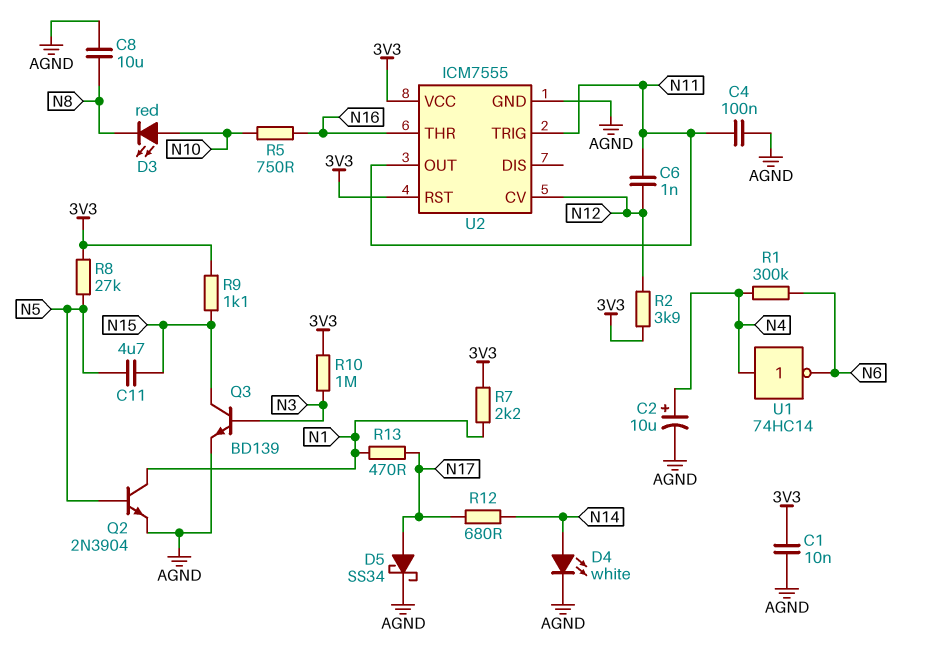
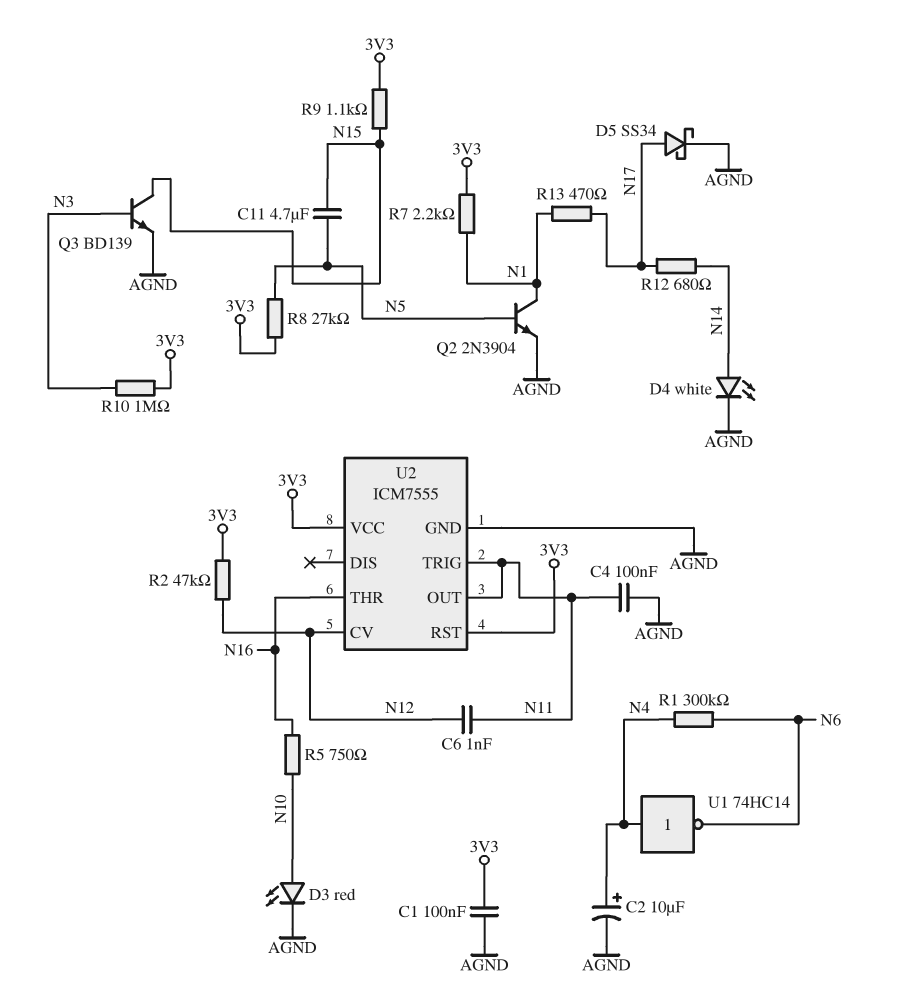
C1: 10nF (3V3, AGND) -> 100nF (3V3, AGND)
C8: 10uF (AGND, N8) -> none
D3: LED red (A N10, K N8) -> LED red (A N10, K AGND)
R2: 3.9k (3V3, N12) -> 47k (3V3, N12)

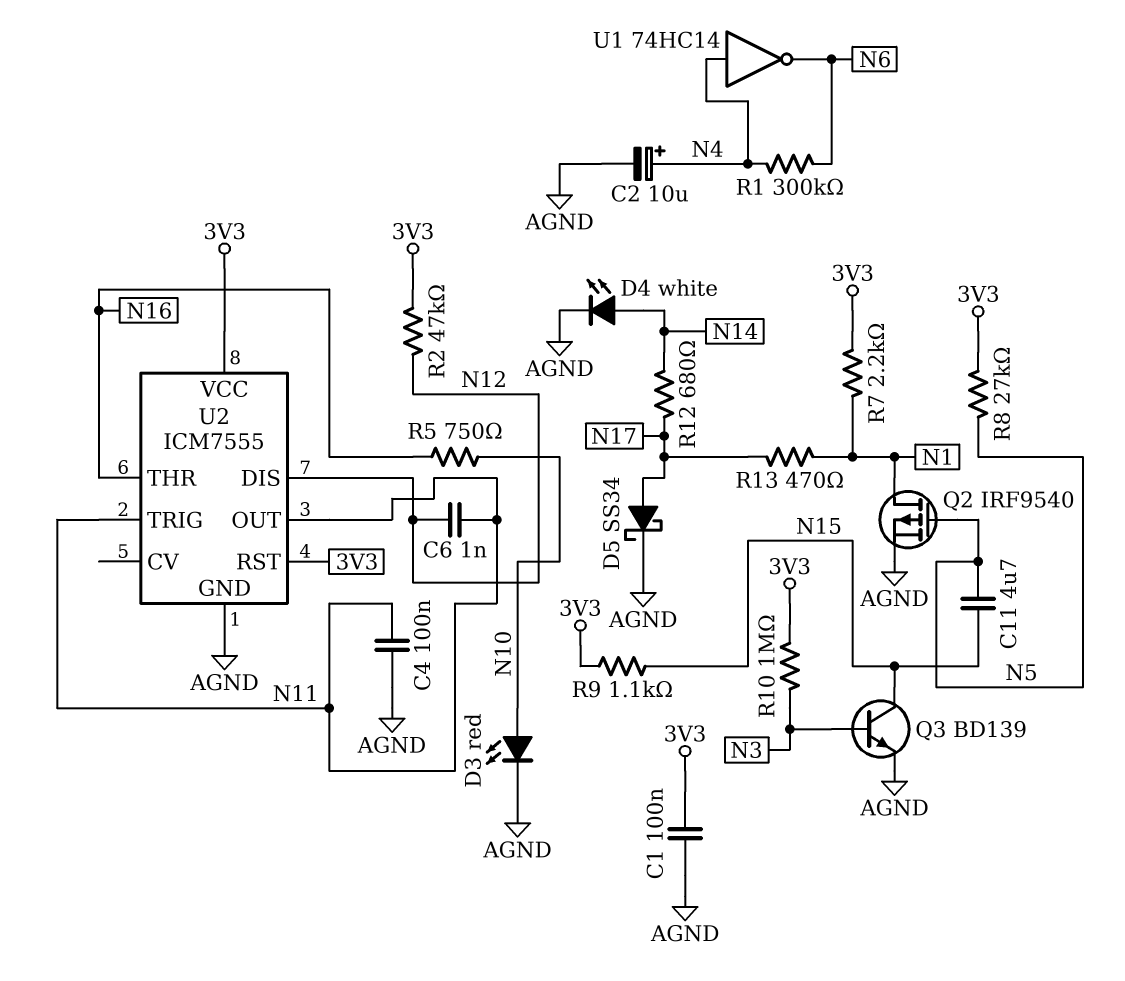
Q2: NPN 2N3904 (B N5, C N1, E AGND) -> PMOS IRF9540 (G N5, D N1, S AGND)
U2 pin CV: N12 -> none
U2 pin DIS: none -> N12

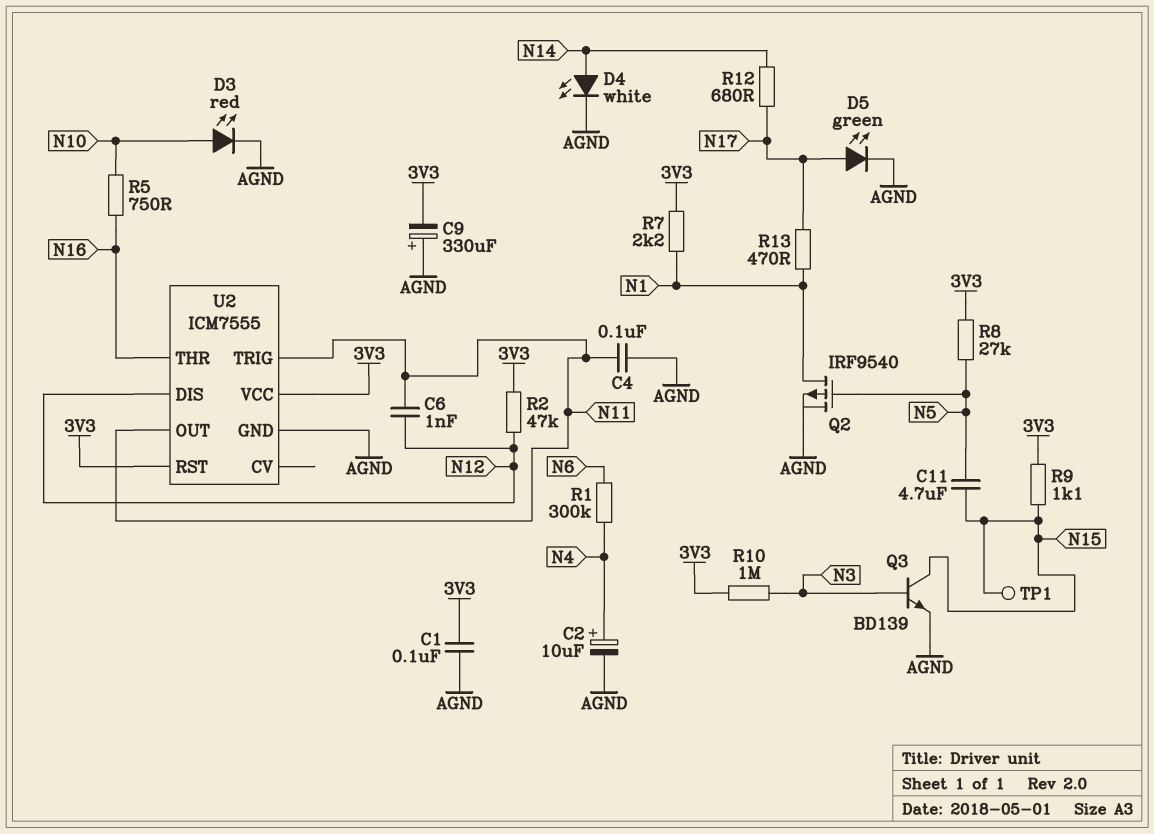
C9: none -> 330uF (plus AGND, minus 3V3)
D5: schottky SS34 (A N17, K AGND) -> LED green (A N17, K AGND)
TP1: none -> test point (N15)
U1: NOT 74HC14 (in N4, out N6) -> none

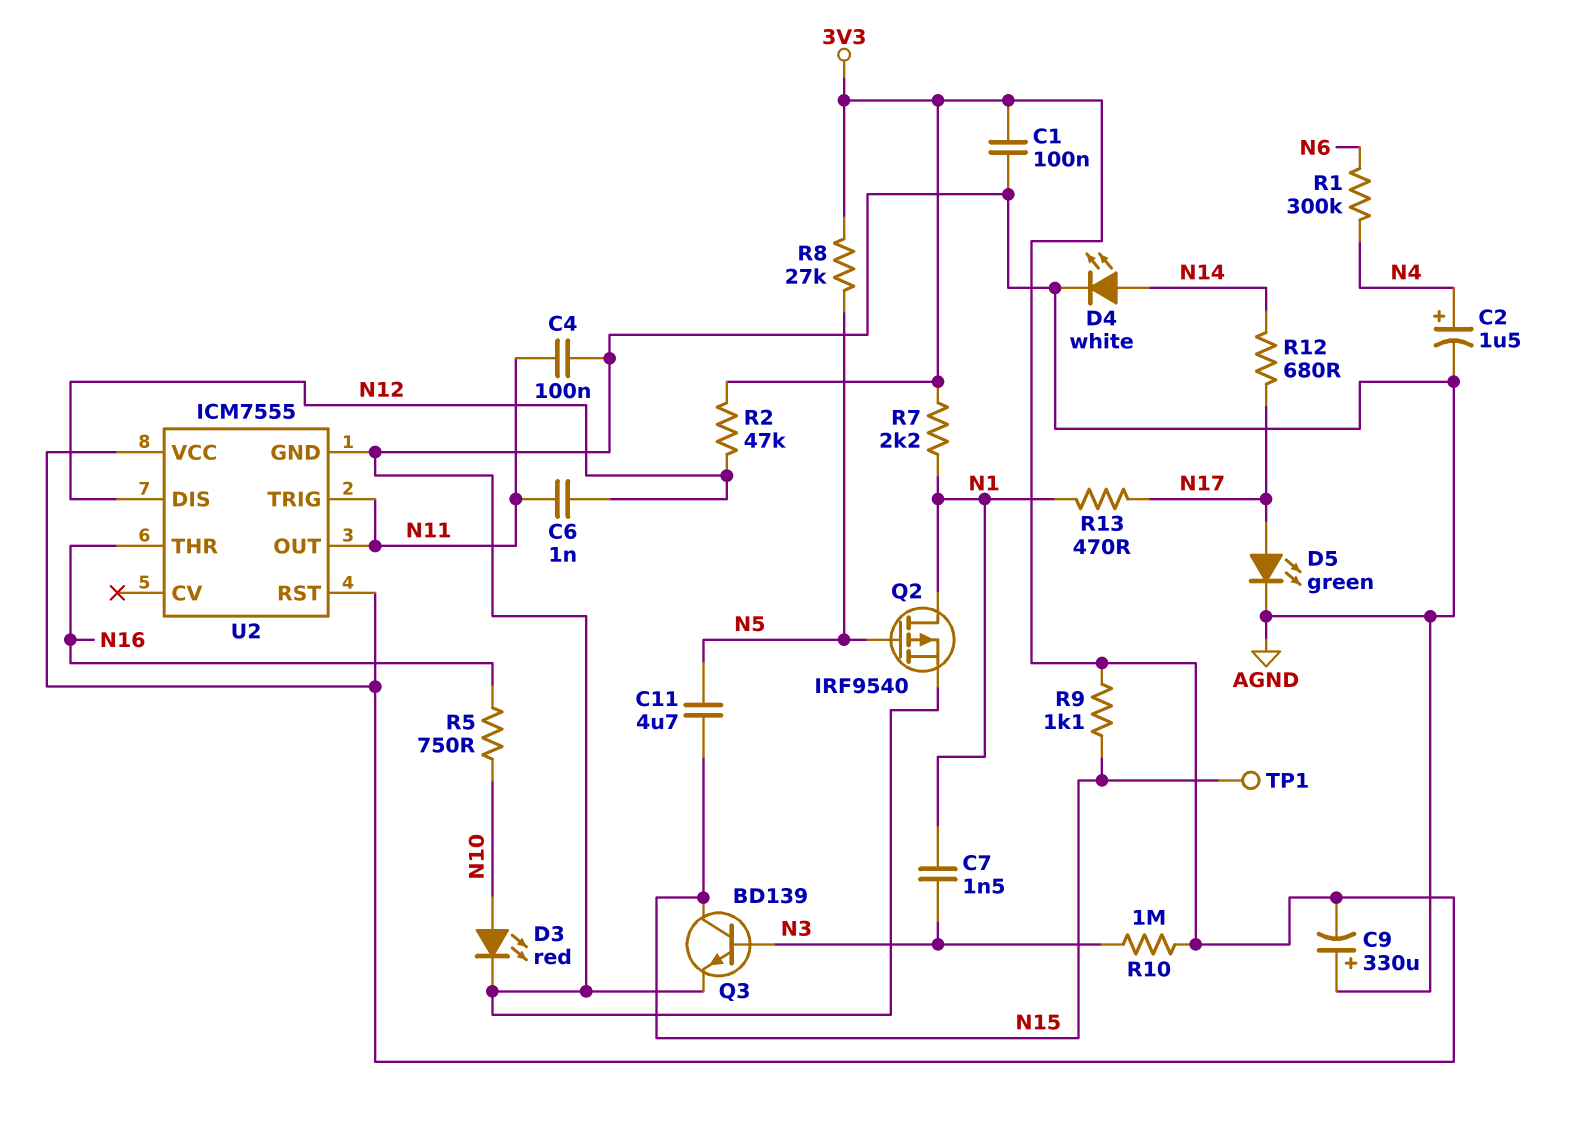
C2: 10uF (plus N4, minus AGND) -> 1.5uF (plus N4, minus AGND)
C7: none -> 1.5nF (N1, N3)

